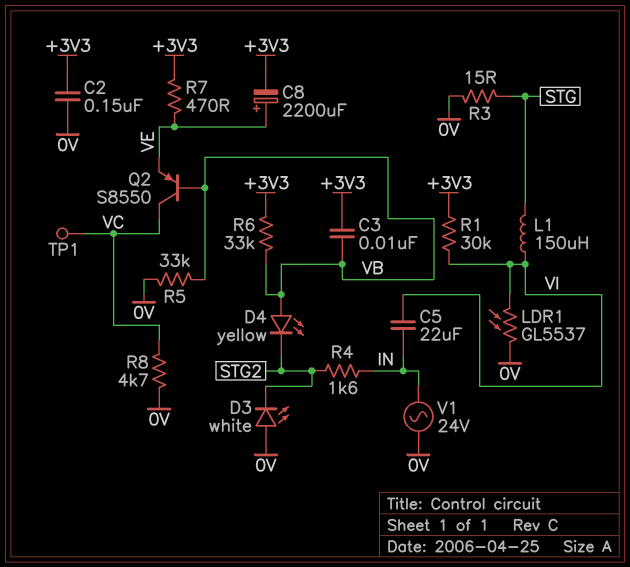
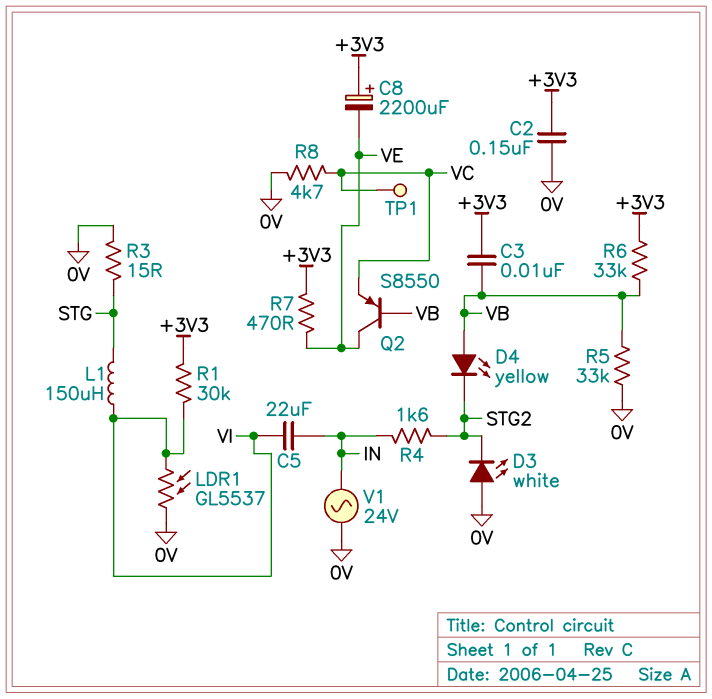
C8: 2200uF (plus VE, minus +3V3) -> 2200uF (plus +3V3, minus VE)
Q2: PNP S8550 (B VB, C VC, E VE) -> PNP S8550 (B VB, C VE, E VC)

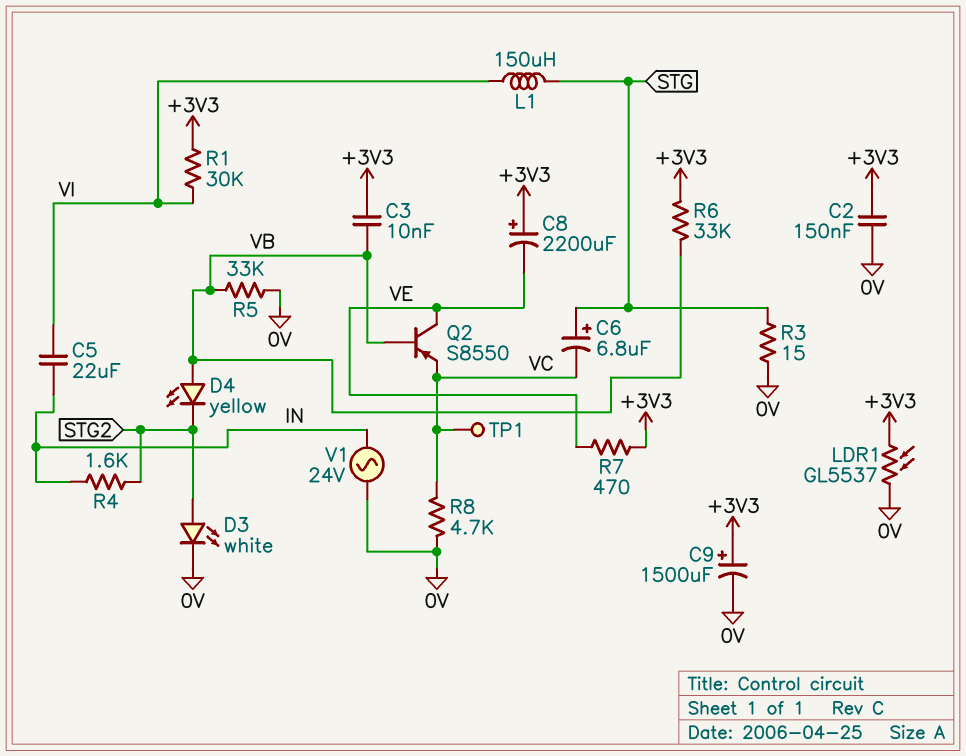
C6: none -> 6.8uF (plus STG, minus VC)
C9: none -> 1500uF (plus +3V3, minus 0V)
D3: LED white (A 0V, K STG2) -> LED white (A STG2, K 0V)
LDR1: GL5537 (0V, VI) -> GL5537 (+3V3, 0V)

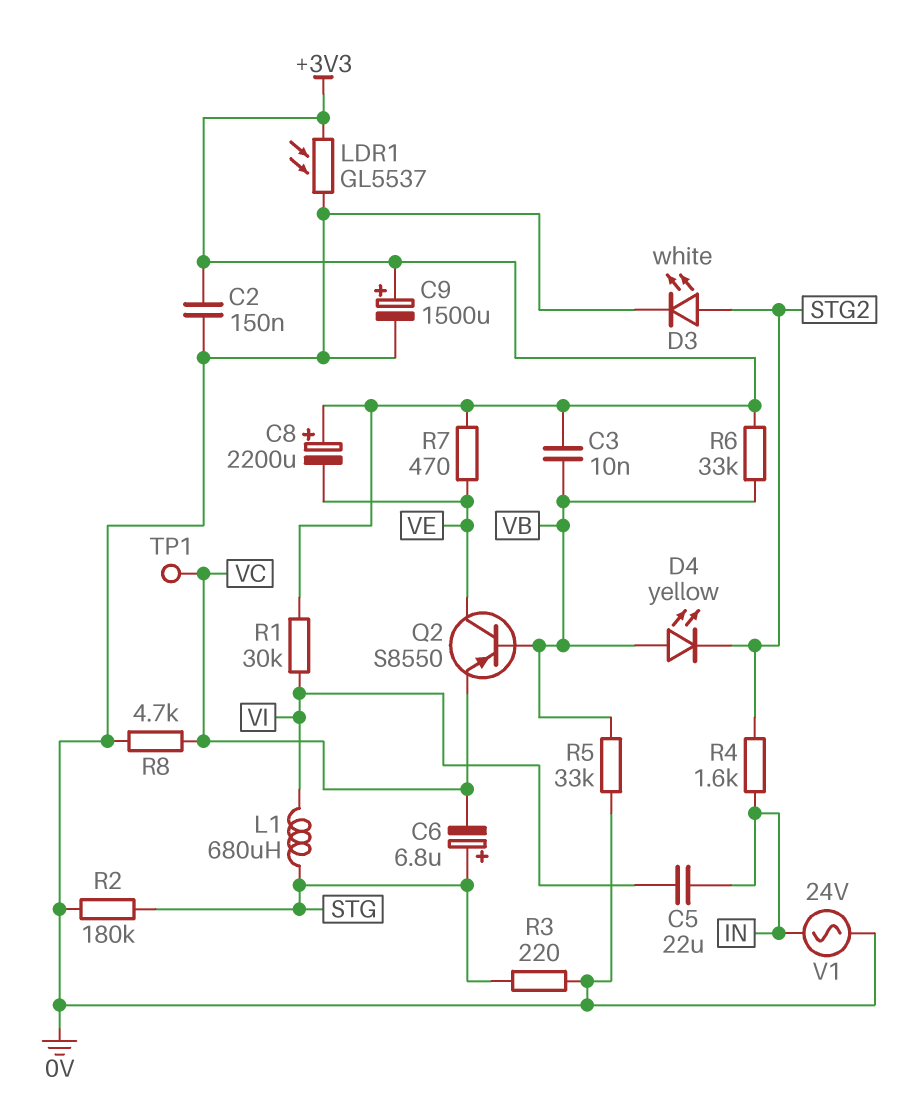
L1: 150uH (STG, VI) -> 680uH (STG, VI)
R2: none -> 180k (0V, STG)
R3: 15 (0V, STG) -> 220 (0V, STG)

